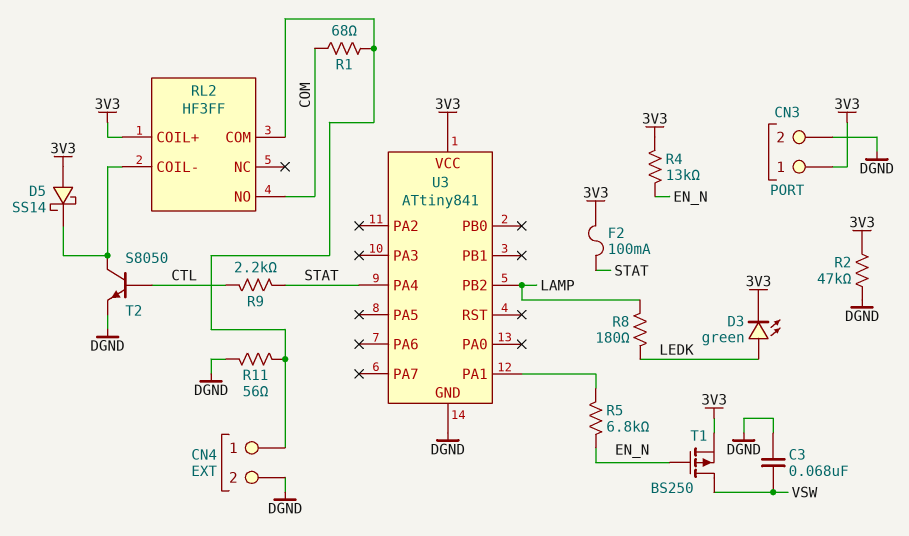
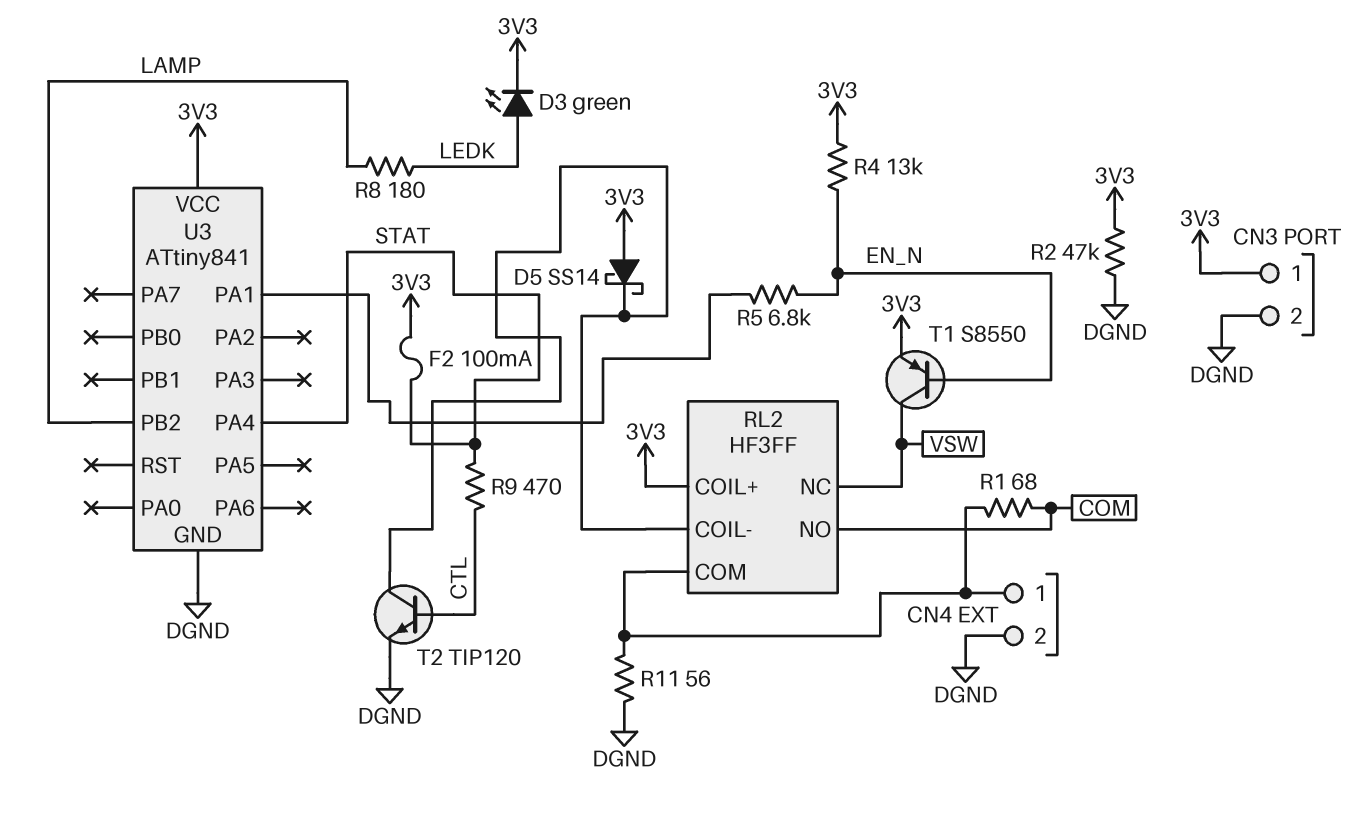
C3: 68nF (DGND, VSW) -> none
R9: 2.2k (CTL, STAT) -> 470 (CTL, STAT)
RL2 pin NC: none -> VSW
T1: PMOS BS250 (G EN_N, D VSW, S 3V3) -> PNP S8550 (B EN_N, C VSW, E 3V3)
T2: NPN S8050 (B CTL, C RL2/COIL-, E DGND) -> NPN TIP120 (B CTL, C RL2/COIL-, E DGND)

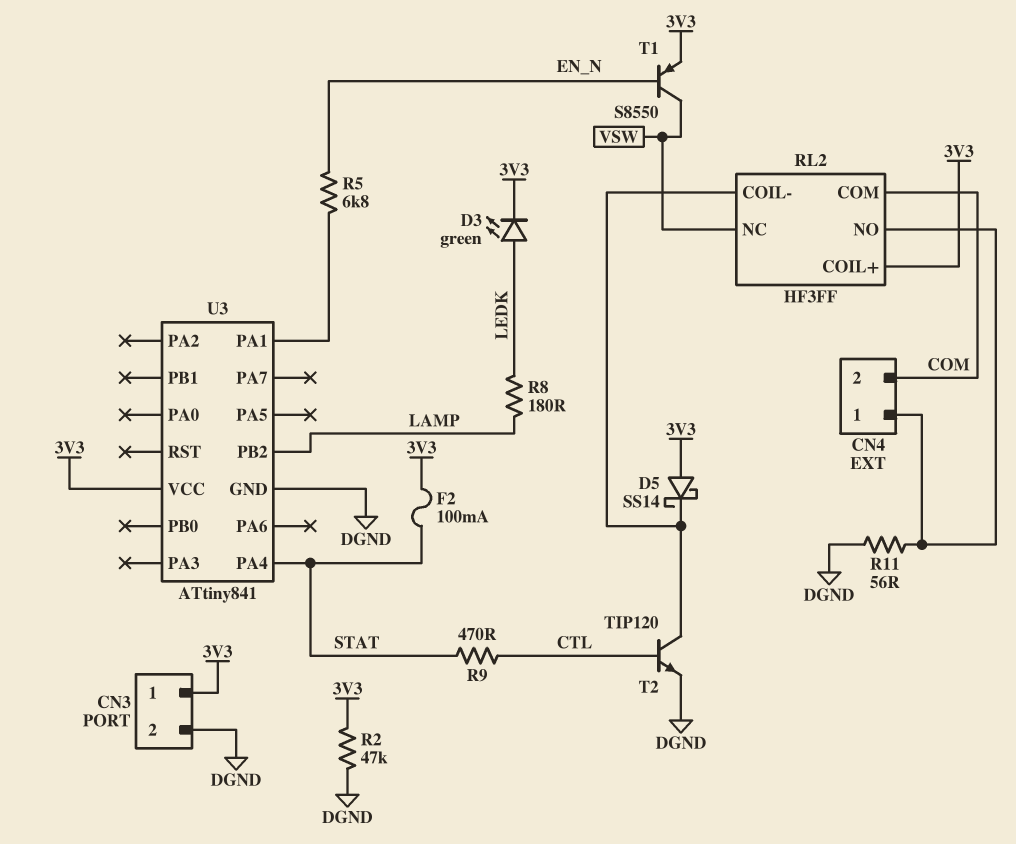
CN4 pin 2: DGND -> COM
R1: 68 (CN4/1, COM) -> none
R4: 13k (3V3, EN_N) -> none
RL2 pin COM: CN4/1 -> COM
RL2 pin NO: COM -> CN4/1

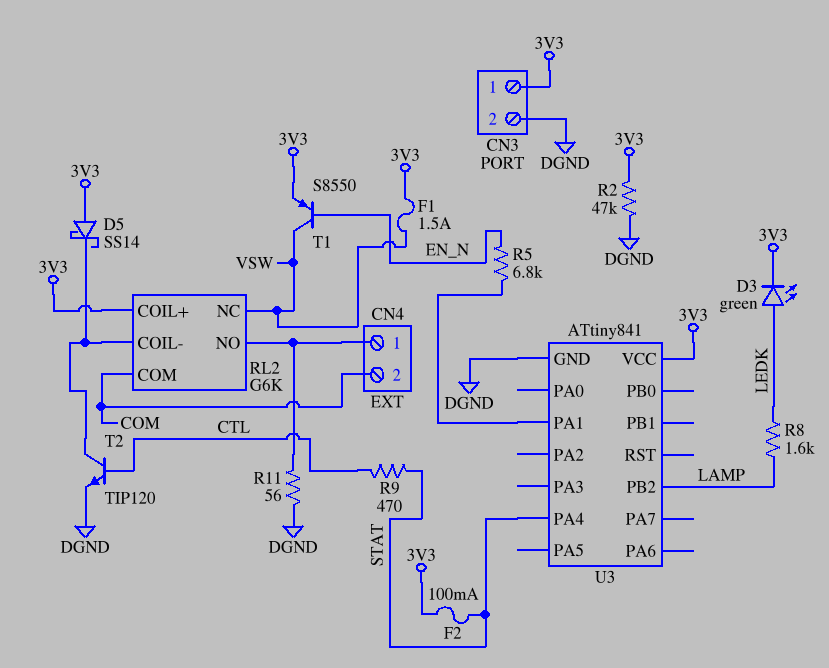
F1: none -> 1.5A (3V3, VSW)
R8: 180 (LAMP, LEDK) -> 1.6k (LAMP, LEDK)
RL2: HF3FF -> G6K

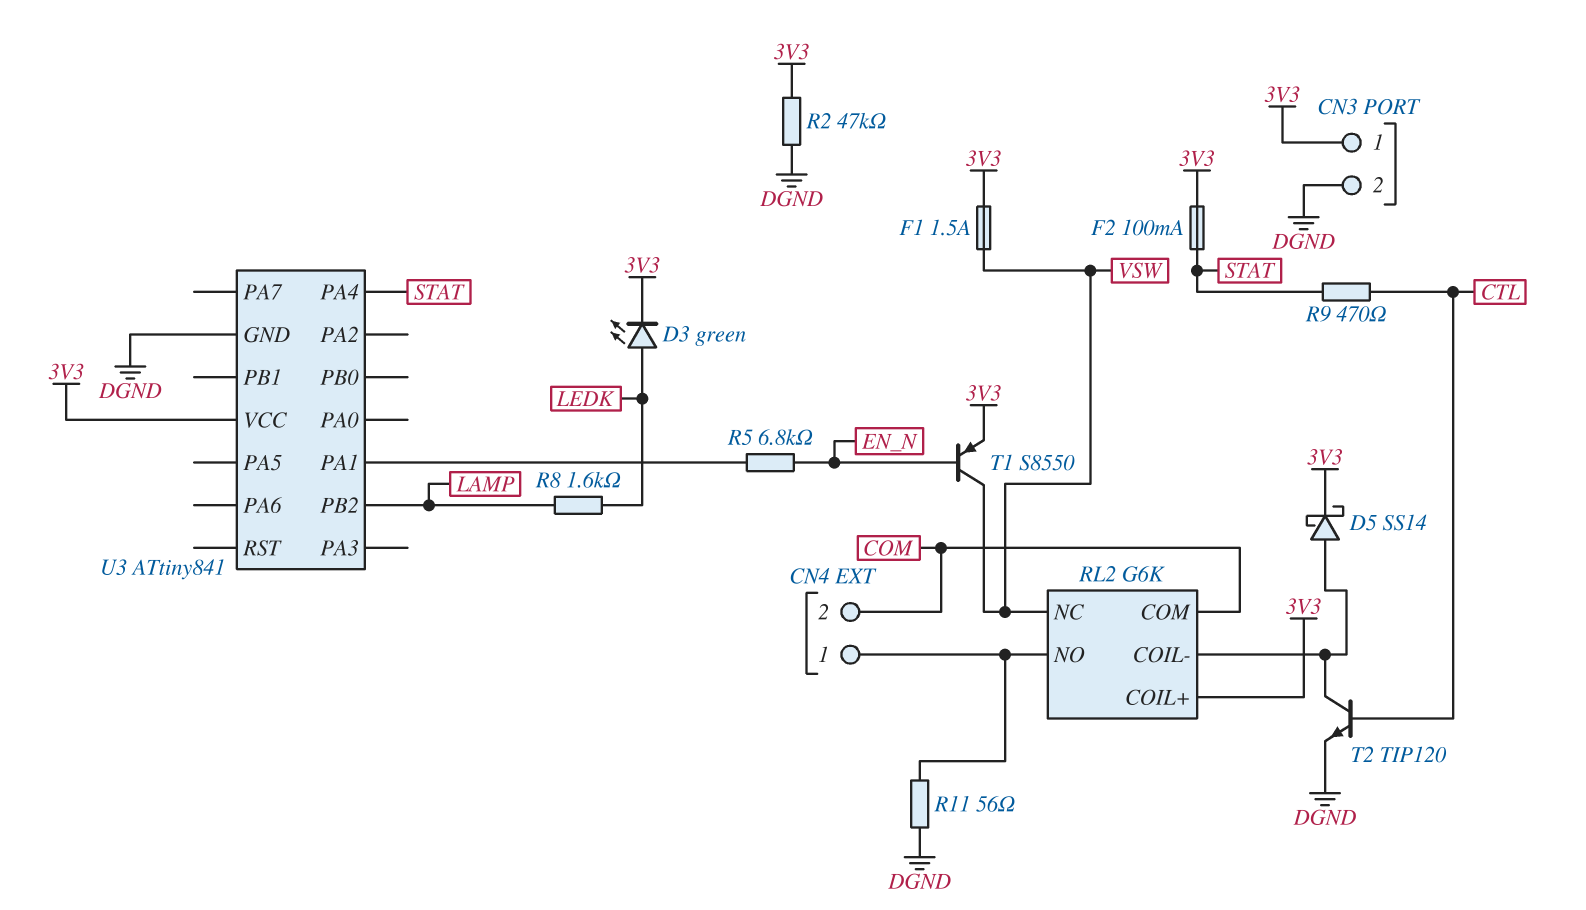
D5: schottky SS14 (A 3V3, K RL2/COIL-) -> schottky SS14 (A RL2/COIL-, K 3V3)

